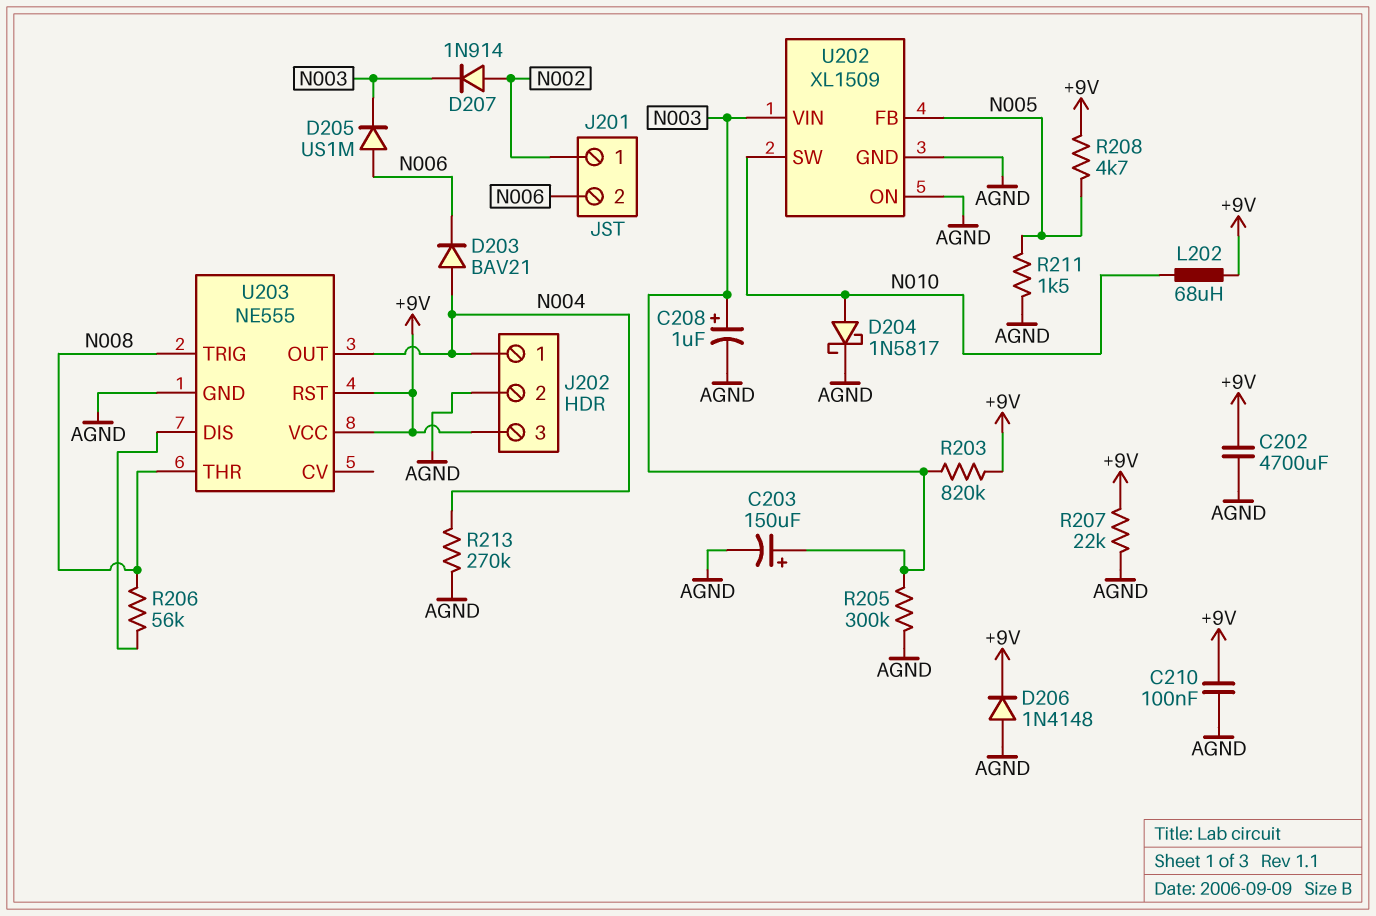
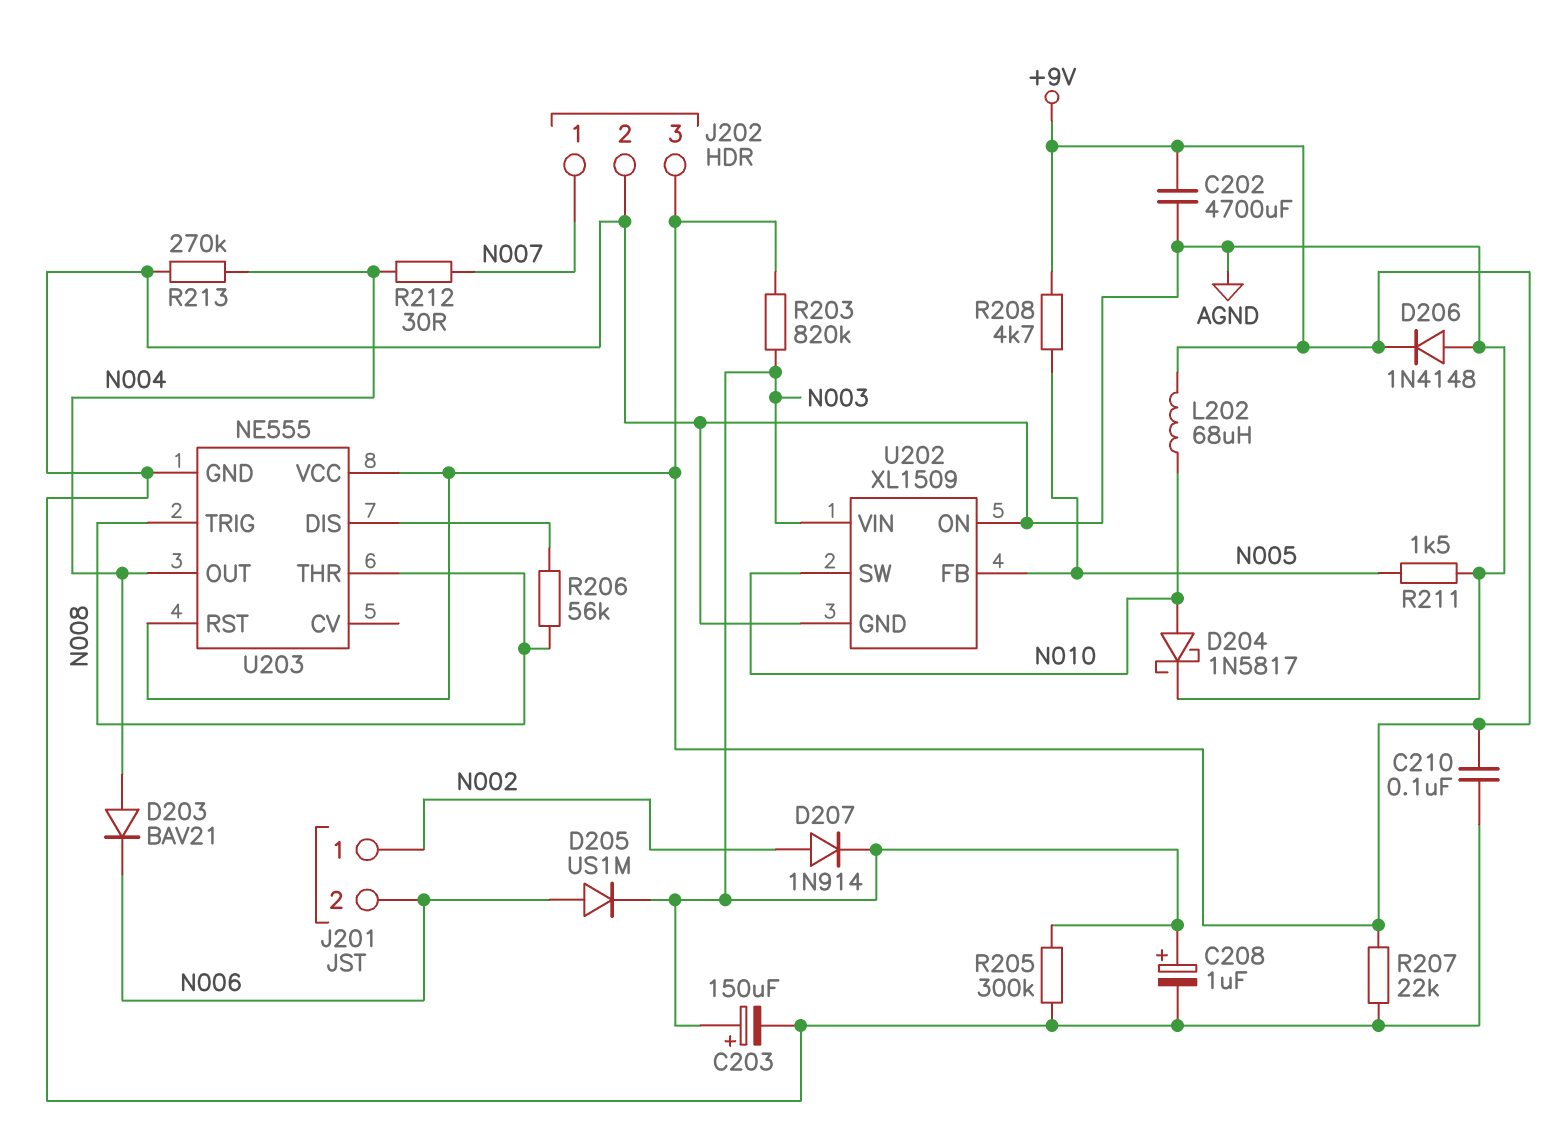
J202 pin 1: N004 -> N007
R212: none -> 30 (N004, N007)

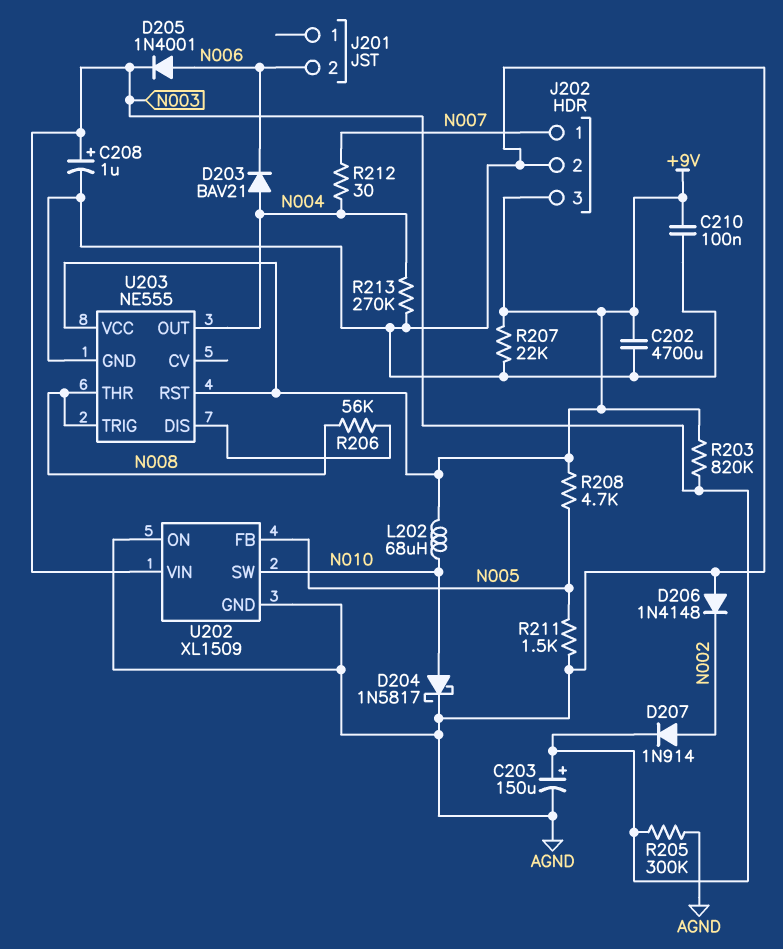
D205: diode US1M (A N006, K N003) -> diode 1N4001 (A N006, K N003)
D206: diode 1N4148 (A AGND, K +9V) -> diode 1N4148 (A AGND, K N002)
J201 pin 1: N002 -> none

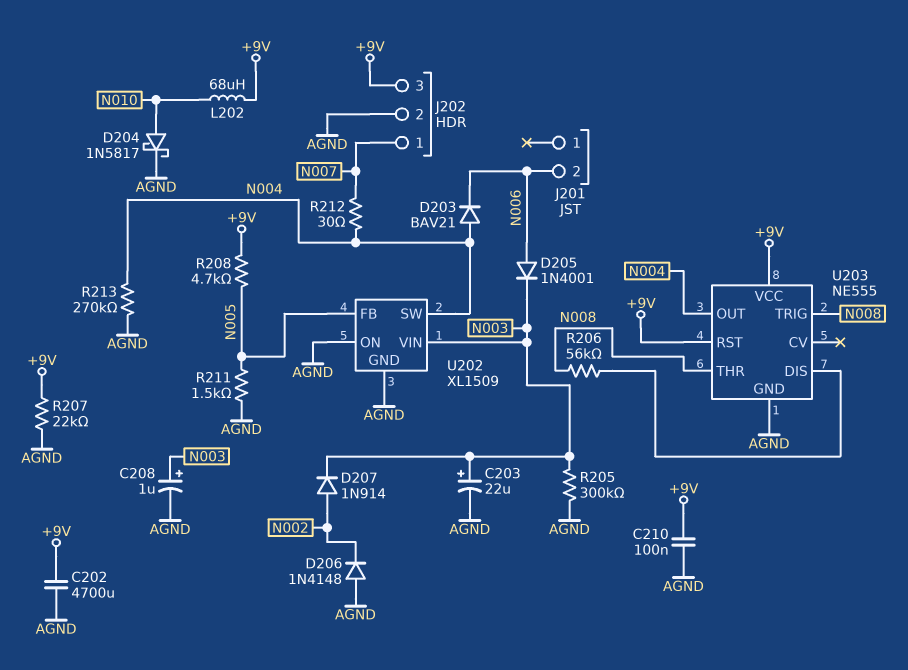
C203: 150uF (plus N003, minus AGND) -> 22uF (plus N003, minus AGND)
R203: 820k (+9V, N003) -> none
U202 pin SW: N010 -> N004

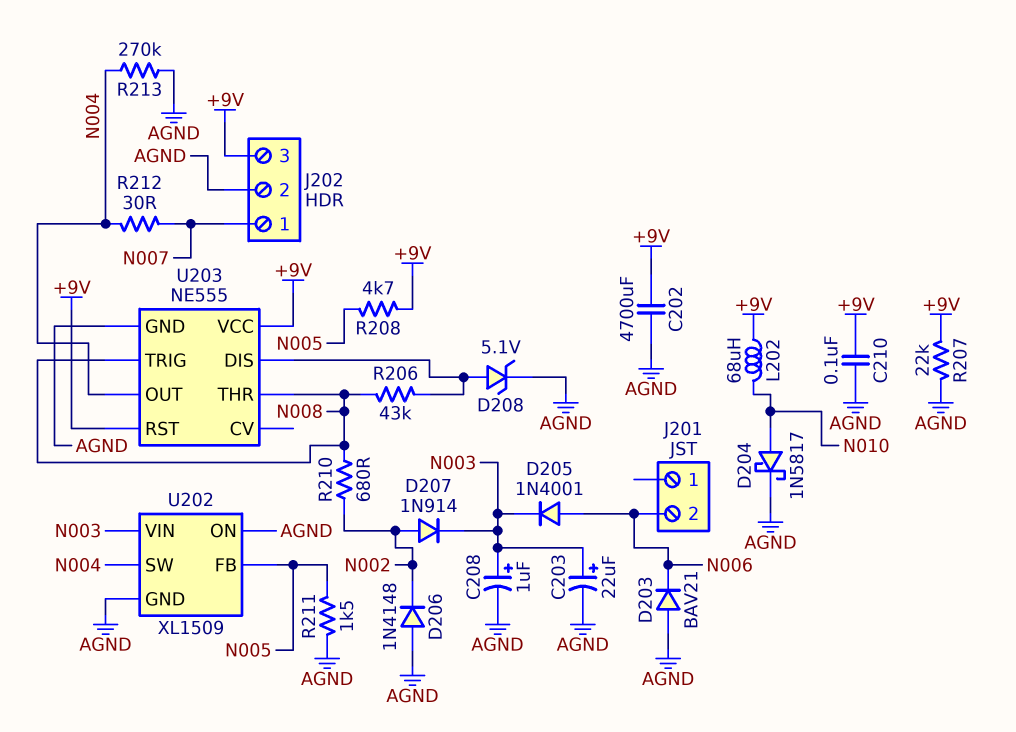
D203: diode BAV21 (A N004, K N006) -> diode BAV21 (A AGND, K N006)
D208: none -> zener 5.1V (A U203/DIS, K AGND)
R205: 300k (AGND, N003) -> none
R206: 56k (N008, U203/DIS) -> 43k (N008, U203/DIS)
R210: none -> 680 (N002, N008)

